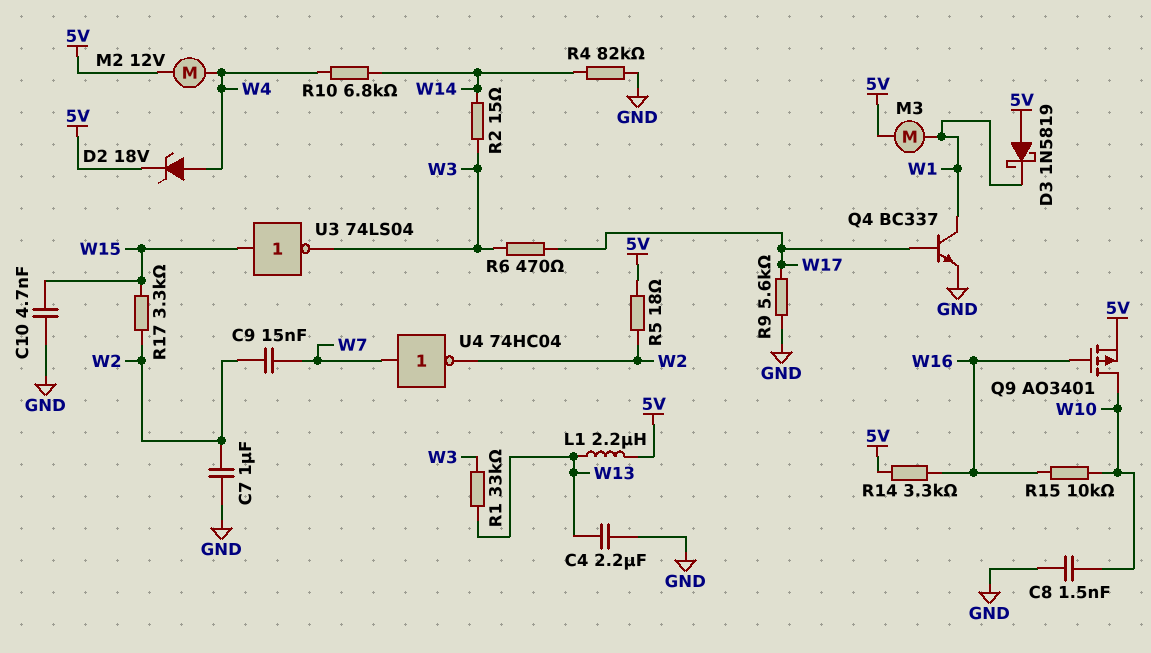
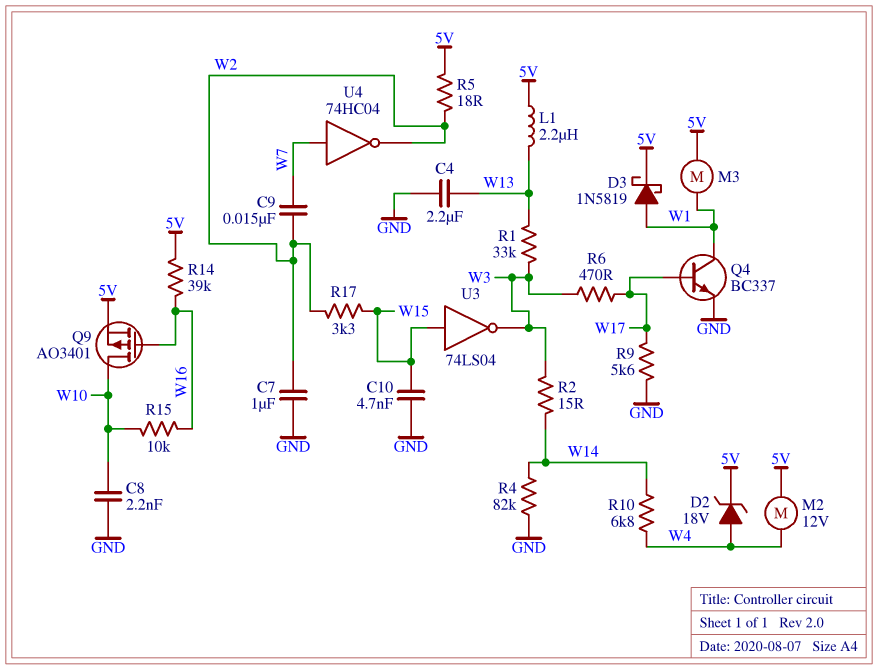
C8: 1.5nF (GND, W10) -> 2.2nF (GND, W10)
D3: schottky 1N5819 (A 5V, K W1) -> schottky 1N5819 (A W1, K 5V)
R14: 3.3k (5V, W16) -> 39k (5V, W16)

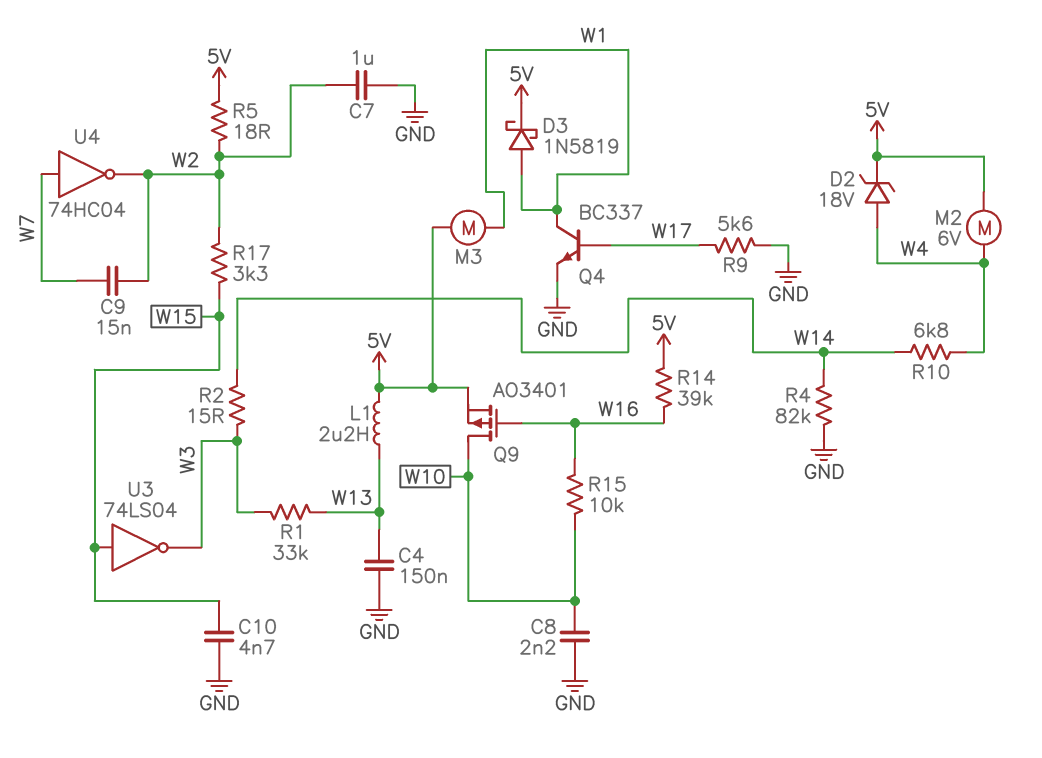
C4: 2.2uF (GND, W13) -> 150nF (GND, W13)
M2: motor 12V (5V, W4) -> motor 6V (5V, W4)
R6: 470 (W3, W17) -> none

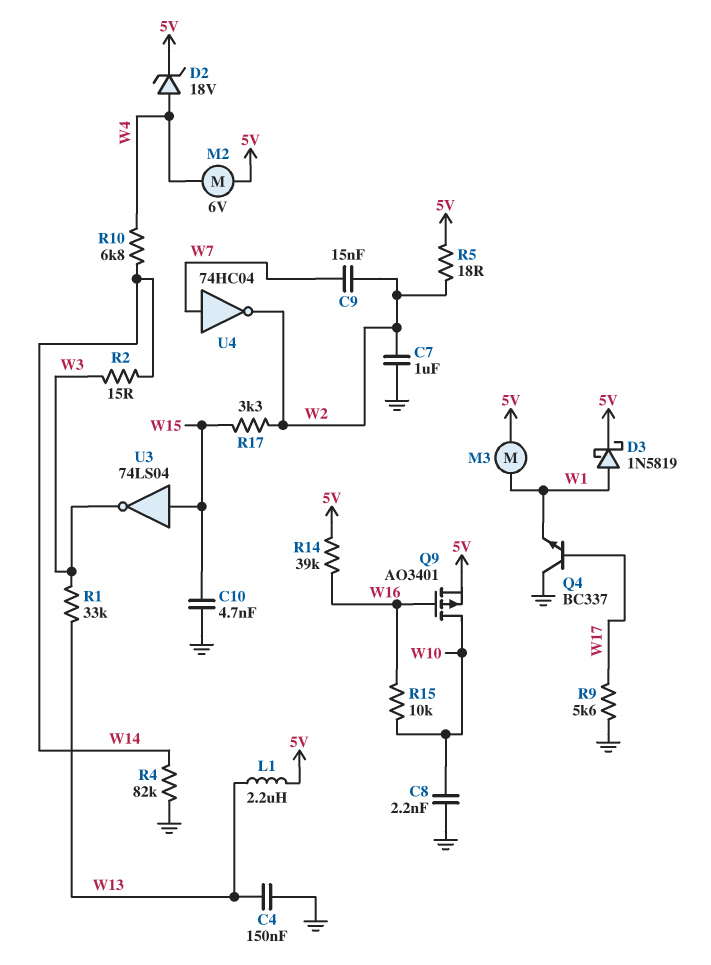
Q4: NPN BC337 (B W17, C W1, E GND) -> NPN BC337 (B W17, C GND, E W1)

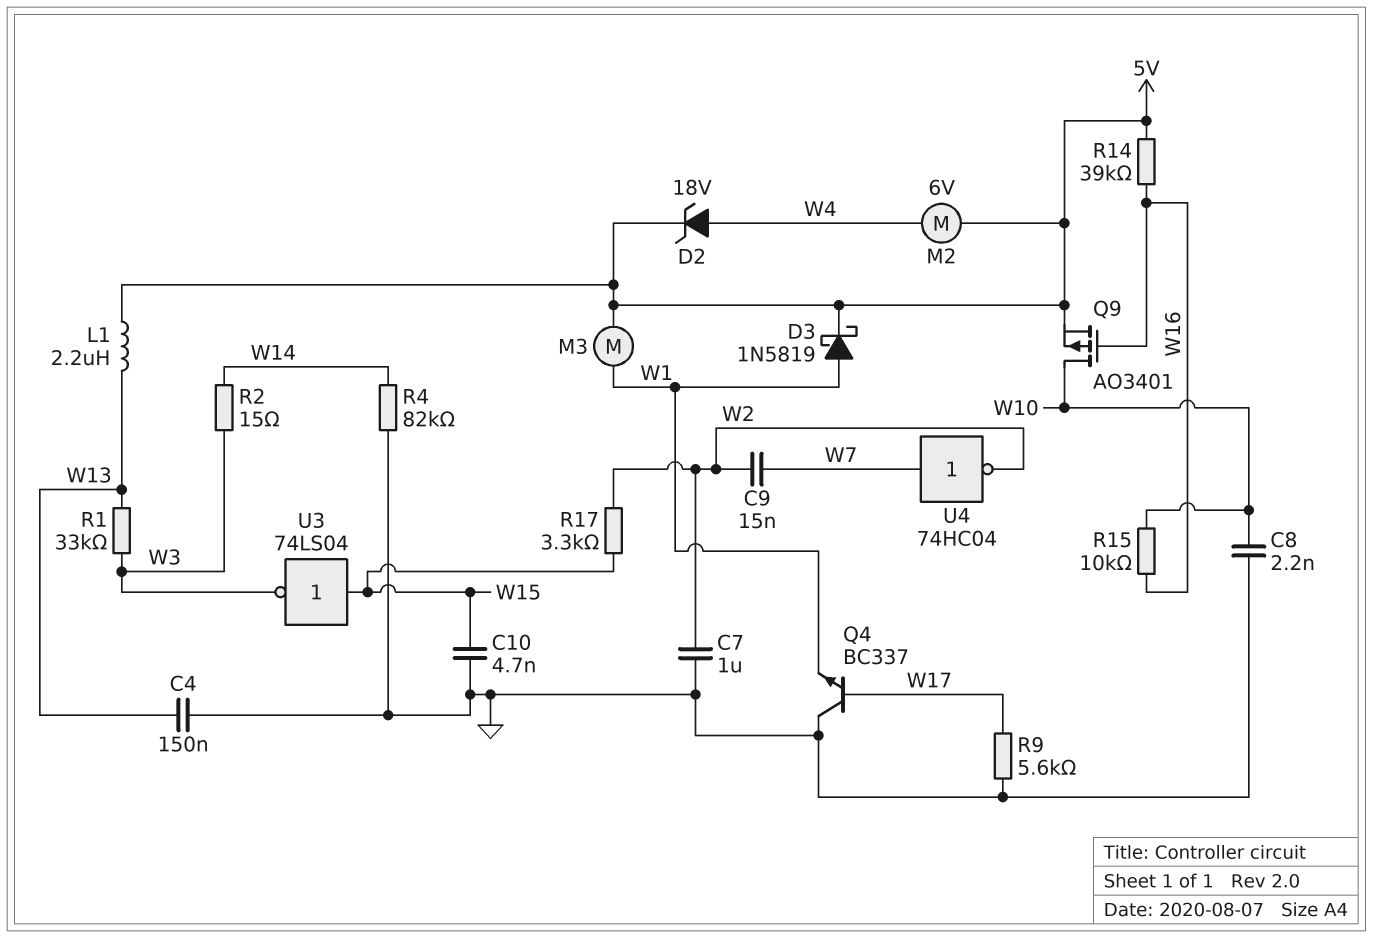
R5: 18 (5V, W2) -> none
R10: 6.8k (W4, W14) -> none

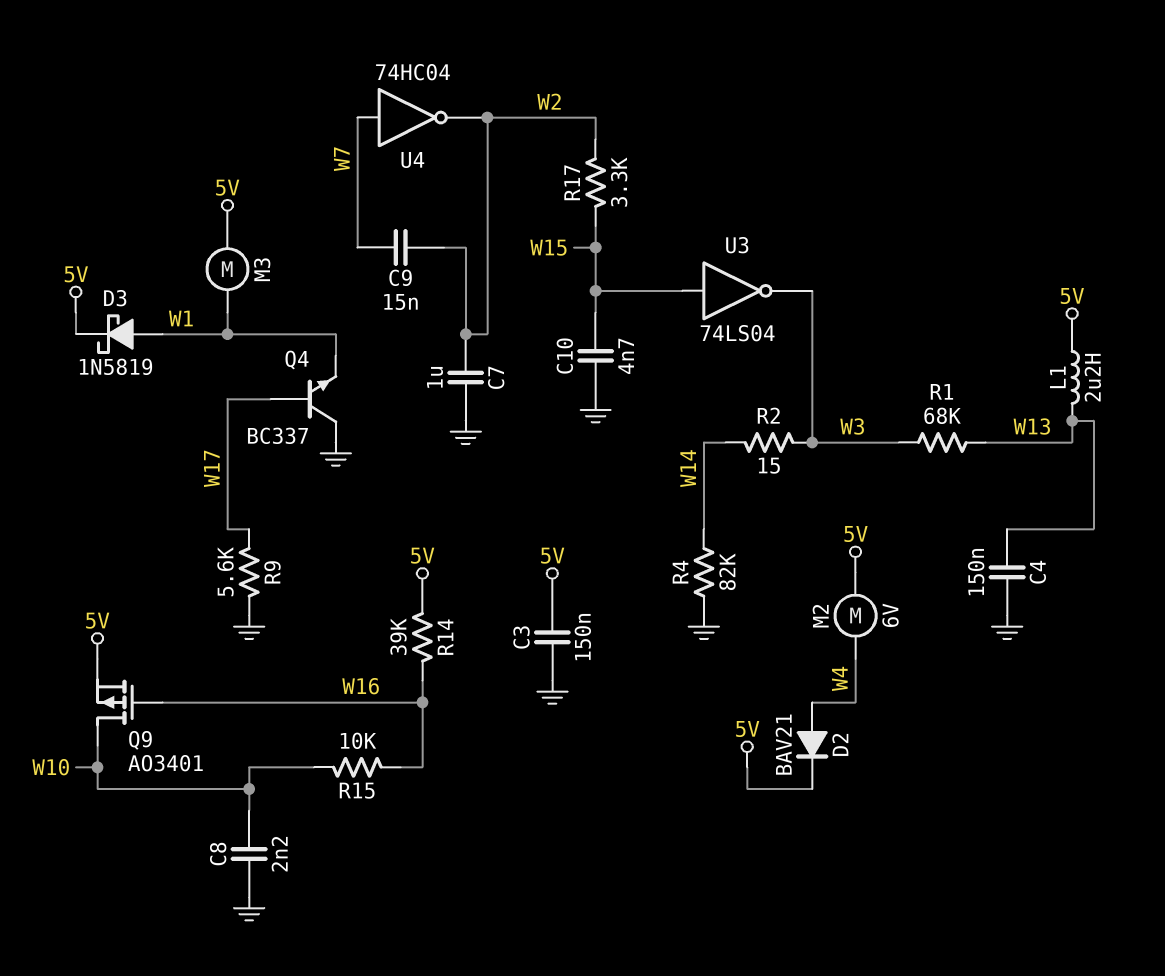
C3: none -> 150nF (5V, GND)
D2: zener 18V (A W4, K 5V) -> diode BAV21 (A W4, K 5V)
R1: 33k (W3, W13) -> 68k (W3, W13)

